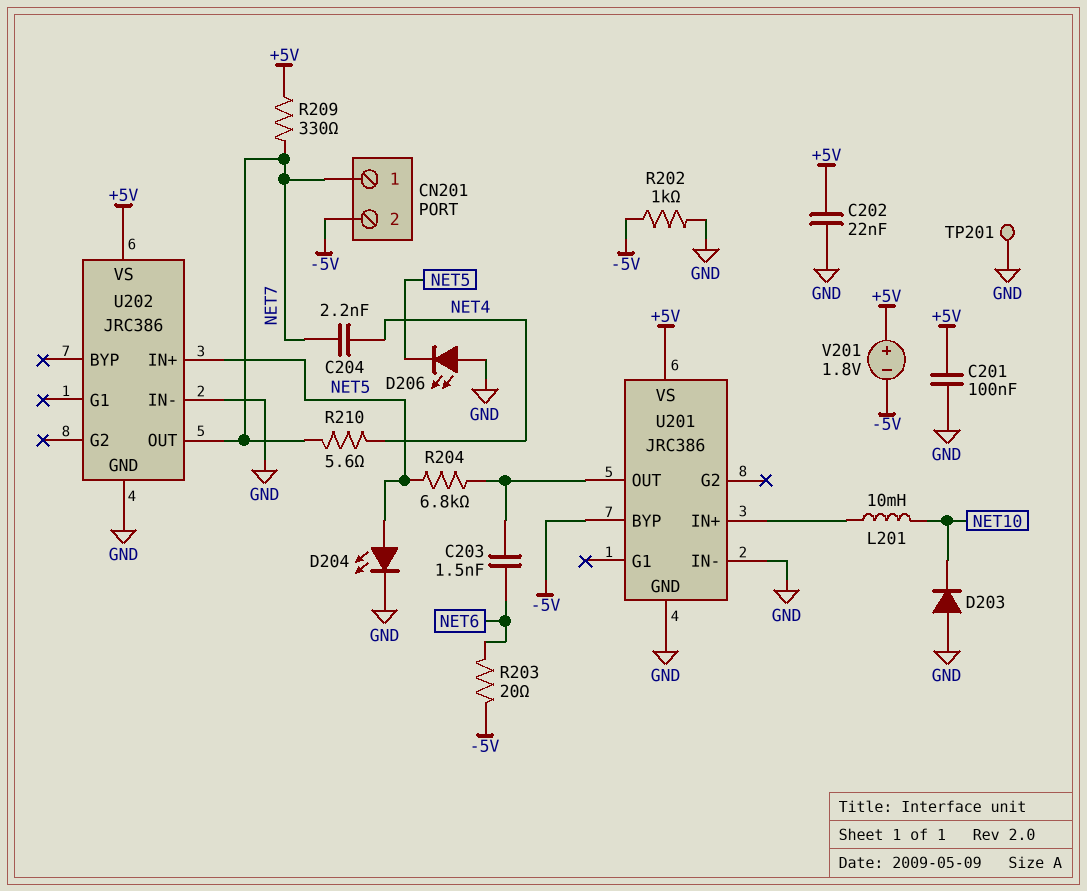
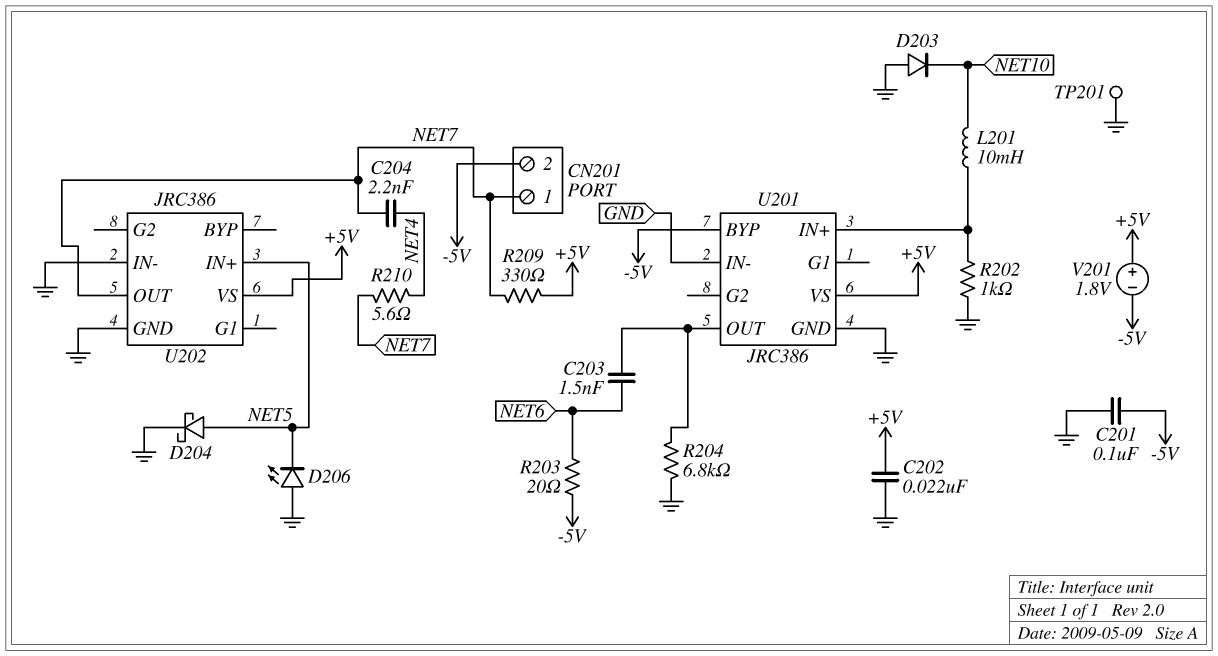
C201: 100nF (+5V, GND) -> 100nF (-5V, GND)
D204: LED (A NET5, K GND) -> schottky (A NET5, K GND)
R202: 1k (-5V, GND) -> 1k (GND, U201/IN+)
R204: 6.8k (NET5, U201/OUT) -> 6.8k (GND, U201/OUT)

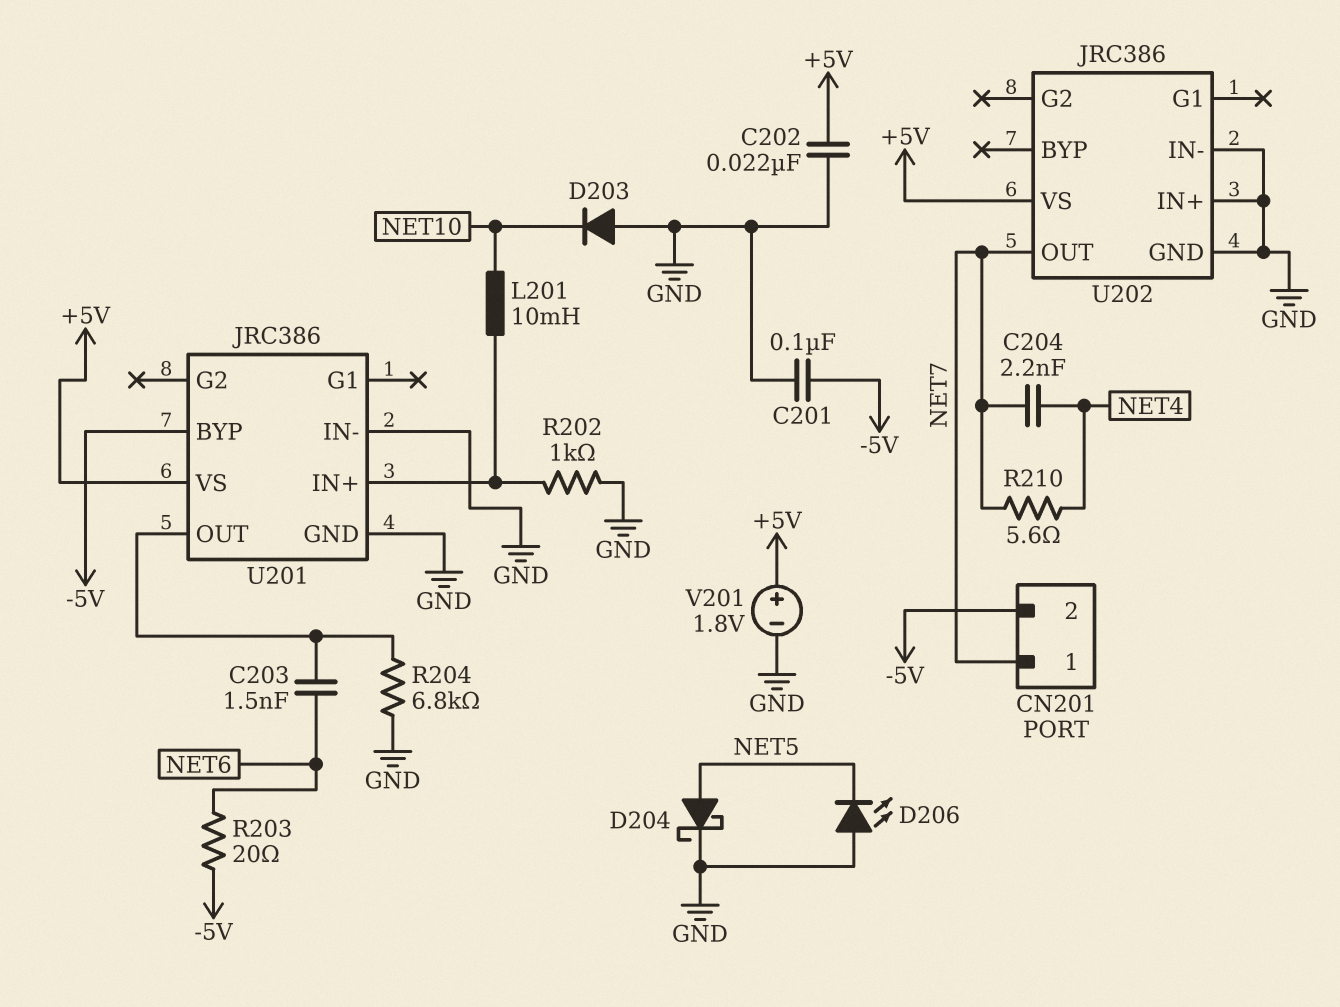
R209: 330 (+5V, NET7) -> none
TP201: test point (GND) -> none
U202 pin IN+: NET5 -> GND
V201: 1.8V (plus +5V, minus -5V) -> 1.8V (plus +5V, minus GND)

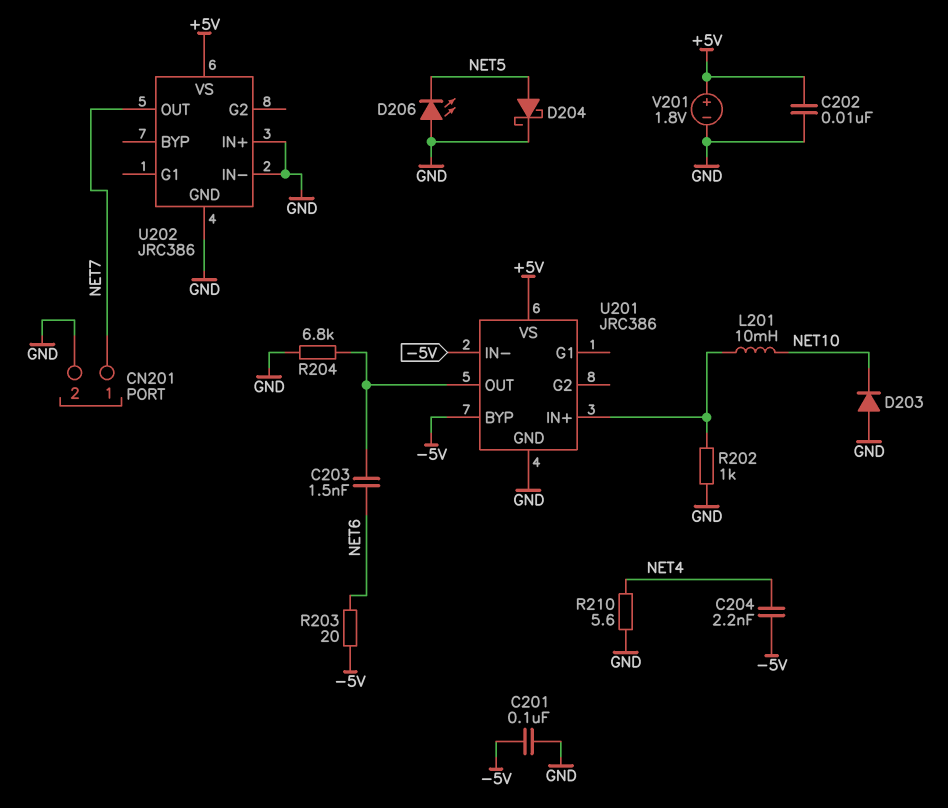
C202: 22nF (+5V, GND) -> 10nF (+5V, GND)
C204: 2.2nF (NET4, NET7) -> 2.2nF (-5V, NET4)
CN201 pin 2: -5V -> GND
R210: 5.6 (NET4, NET7) -> 5.6 (GND, NET4)
U201 pin IN-: GND -> -5V

